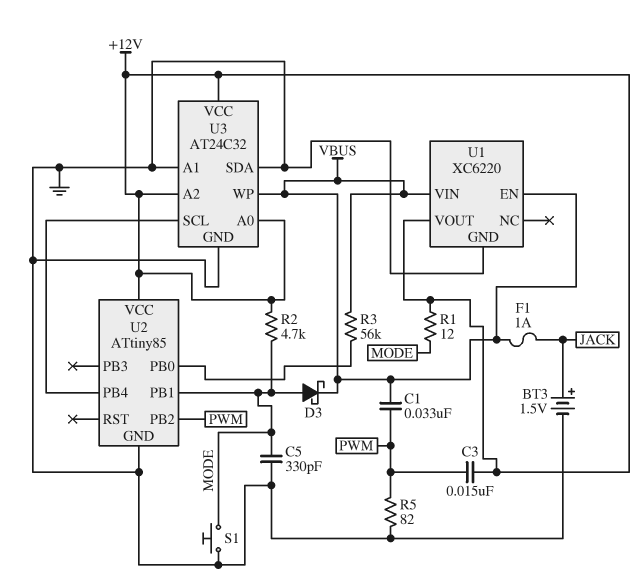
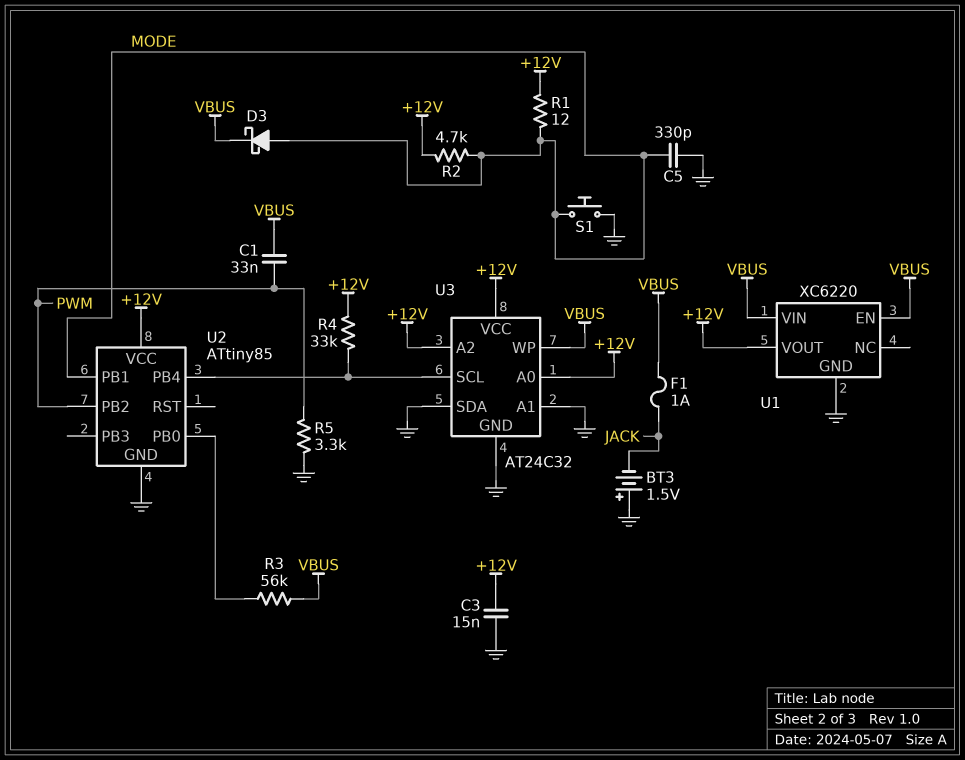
BT3: 1.5V (plus JACK, minus GND) -> 1.5V (plus GND, minus JACK)
C3: 15nF (+12V, PWM) -> 15nF (+12V, GND)
R4: none -> 33k (+12V, U2/PB4)
R5: 82 (GND, PWM) -> 3.3k (GND, PWM)

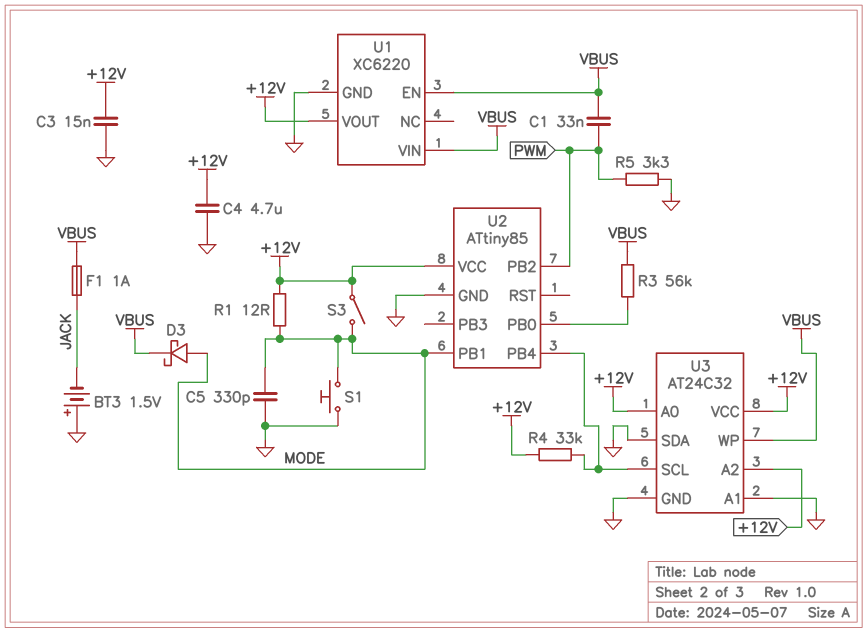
C4: none -> 4.7uF (+12V, GND)
R2: 4.7k (+12V, MODE) -> none
S3: none -> switch (+12V, MODE)

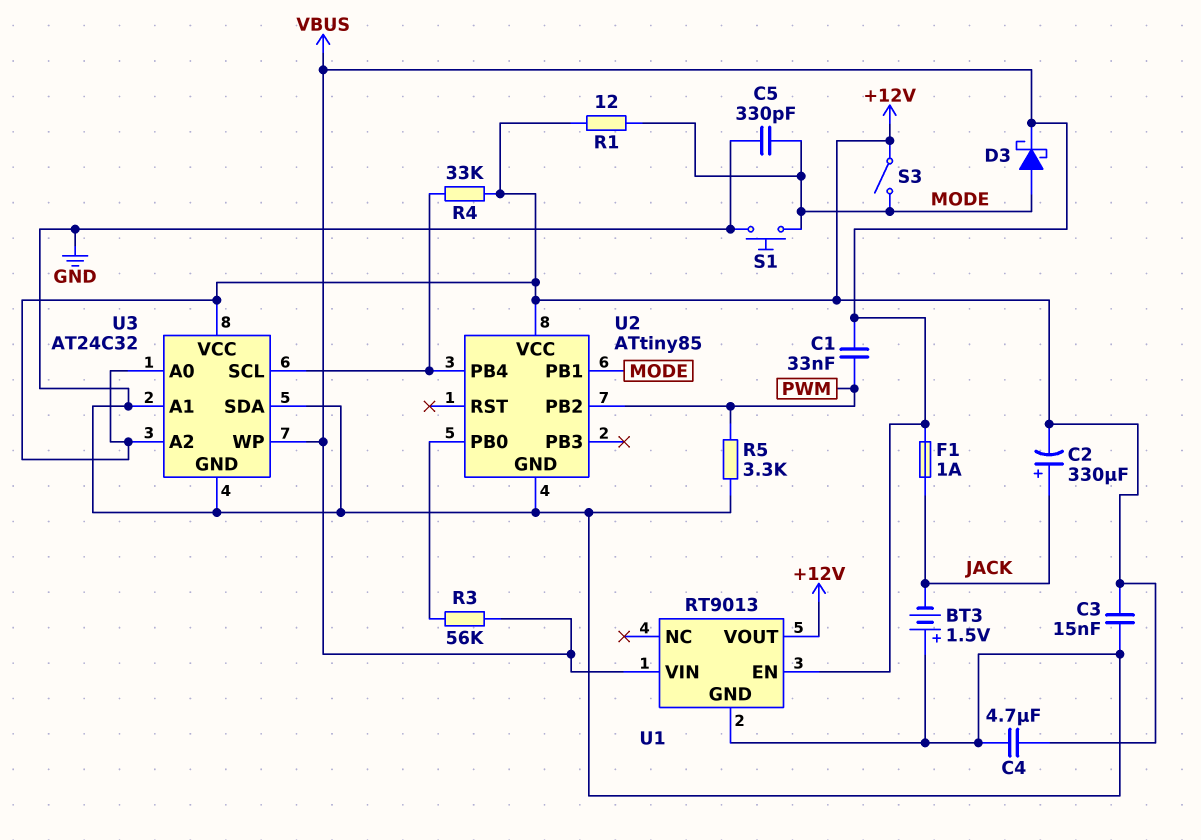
C2: none -> 330uF (plus JACK, minus +12V)
U1: XC6220 -> RT9013

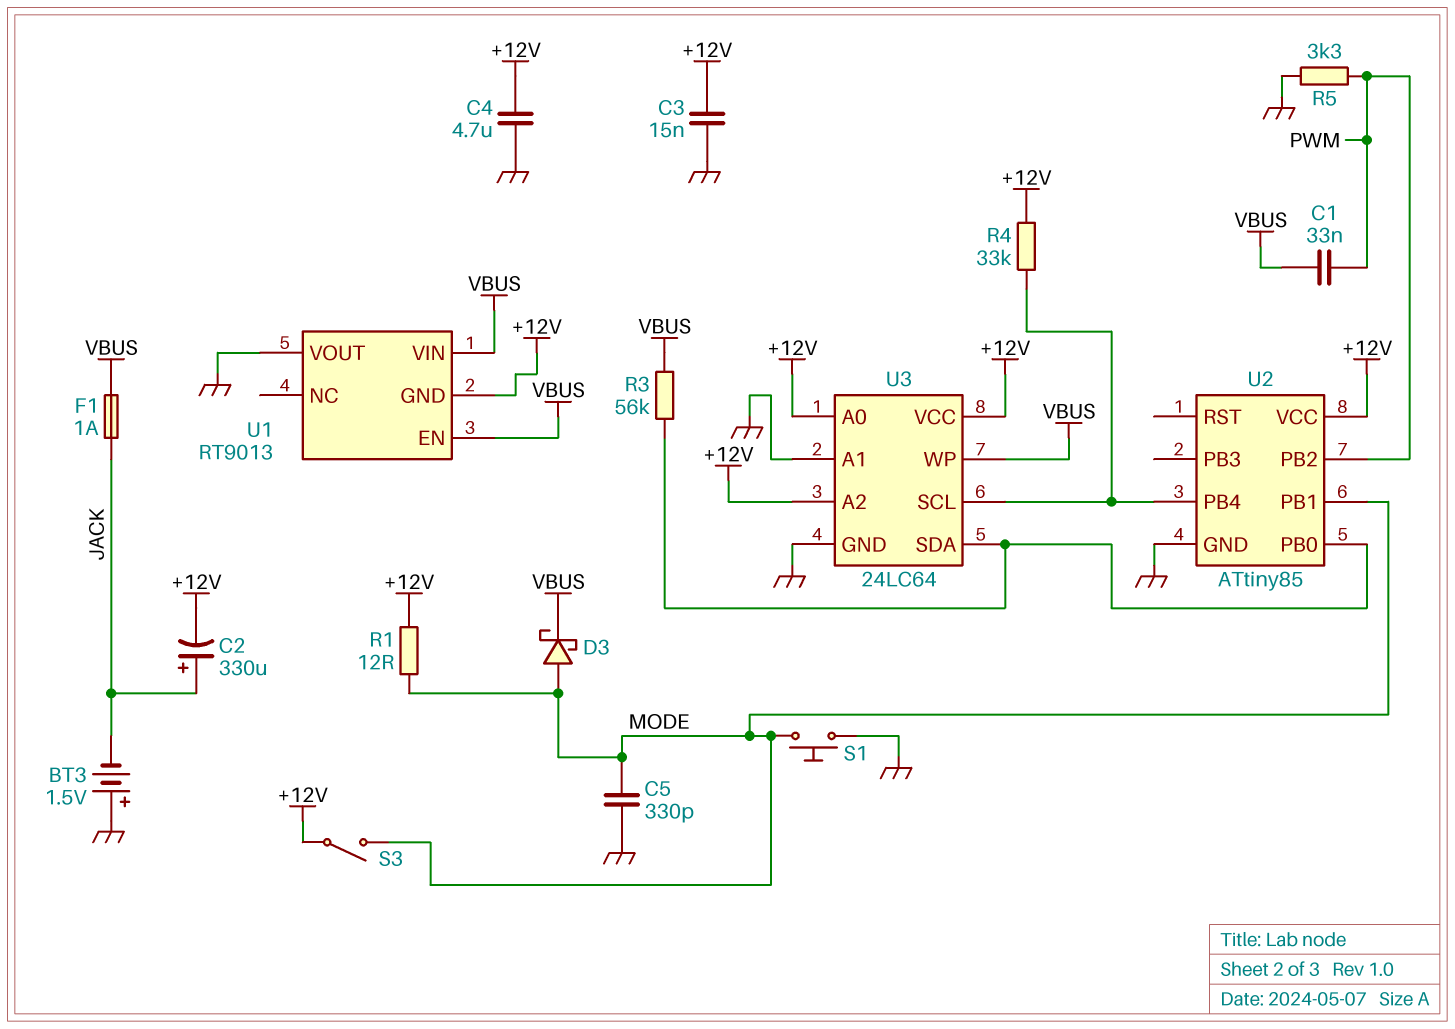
U1 pin GND: GND -> +12V
U1 pin VOUT: +12V -> GND
U3: AT24C32 -> 24LC64
U3 pin SDA: GND -> U2/PB0

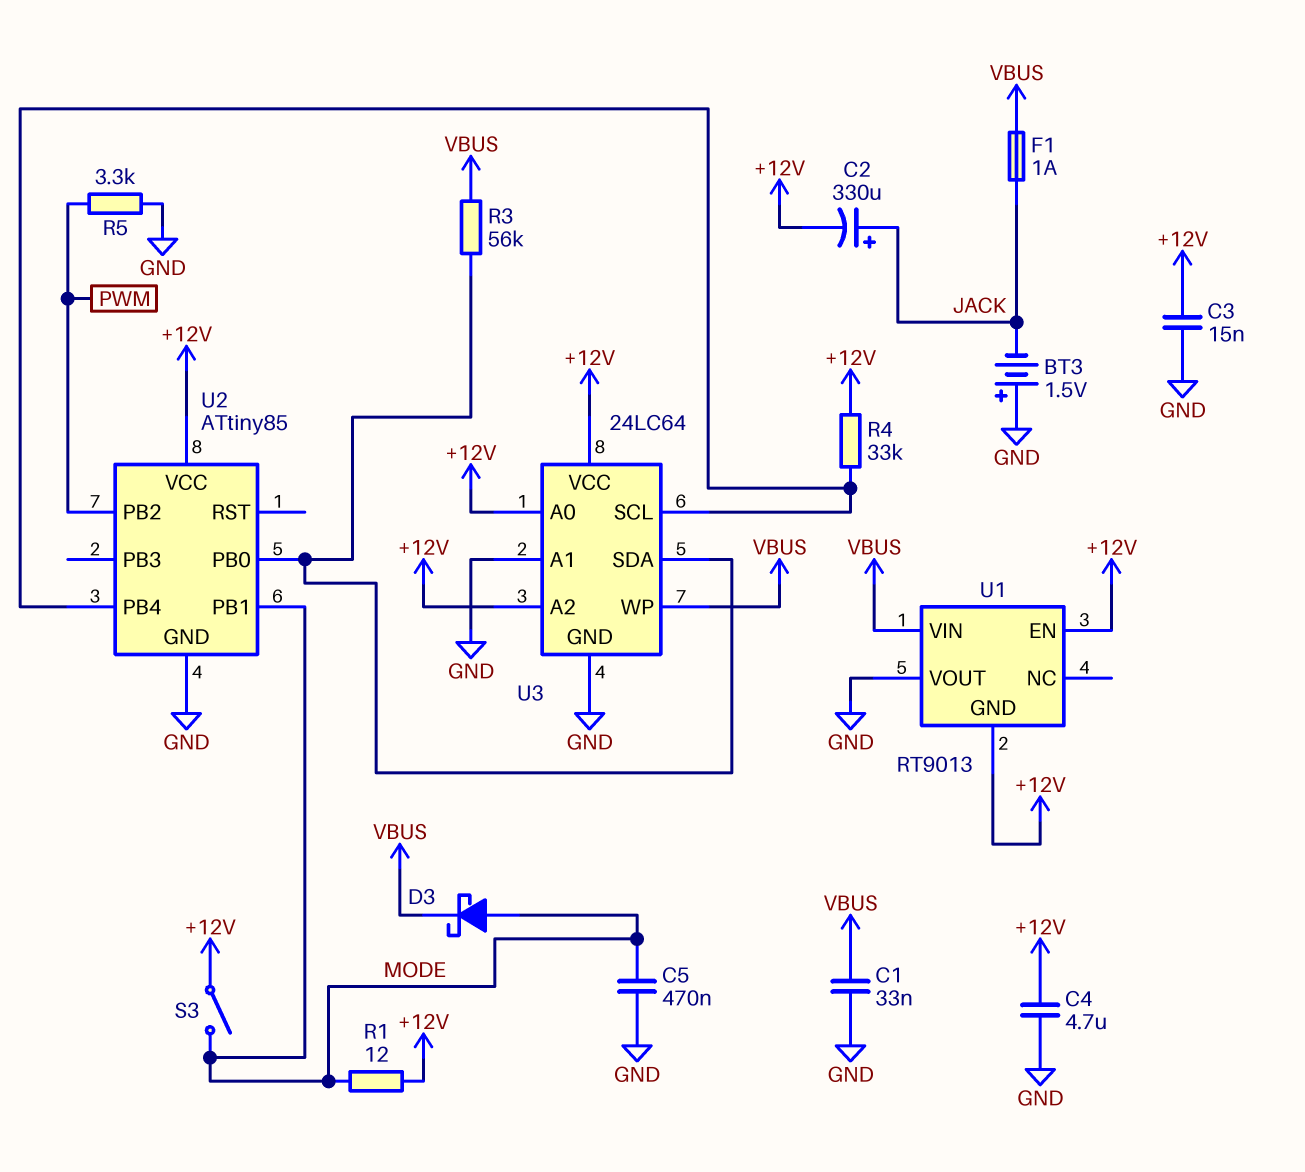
C1: 33nF (PWM, VBUS) -> 33nF (GND, VBUS)
C5: 330pF (GND, MODE) -> 470nF (GND, MODE)
S1: button (GND, MODE) -> none
U1 pin EN: VBUS -> +12V

